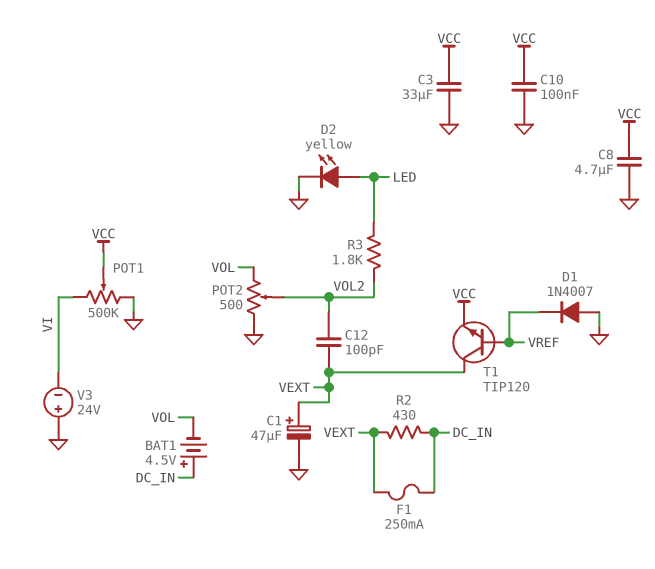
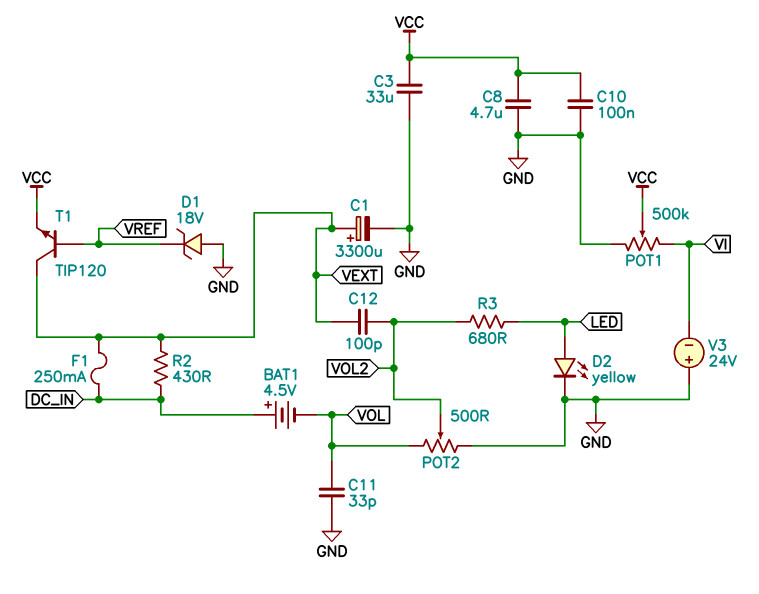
C1: 47uF (plus VEXT, minus GND) -> 3300uF (plus VEXT, minus GND)
C11: none -> 33pF (GND, VOL)
D1: diode 1N4007 (A GND, K VREF) -> zener 18V (A GND, K VREF)
R3: 1.8k (LED, VOL2) -> 680 (LED, VOL2)

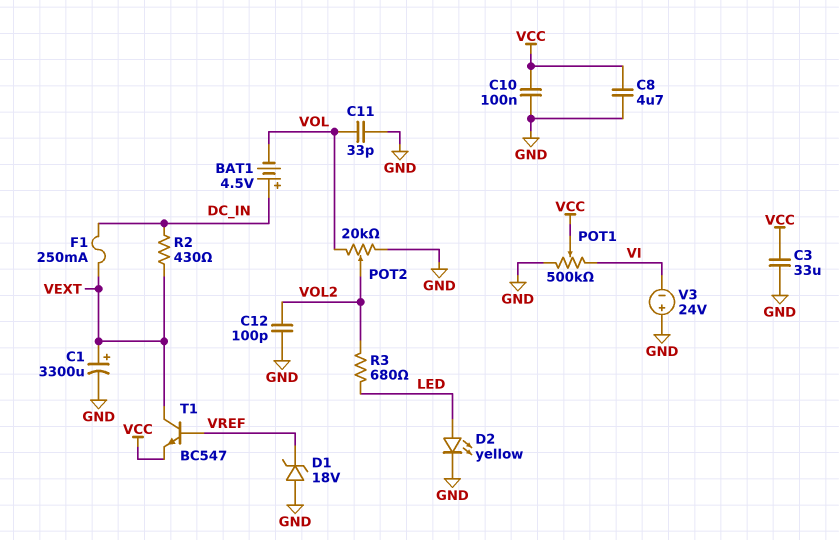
C12: 100pF (VEXT, VOL2) -> 100pF (GND, VOL2)
POT2: 500 (GND, VOL, wiper VOL2) -> 20k (GND, VOL, wiper VOL2)
T1: NPN TIP120 (B VREF, C VEXT, E VCC) -> NPN BC547 (B VREF, C VEXT, E VCC)

